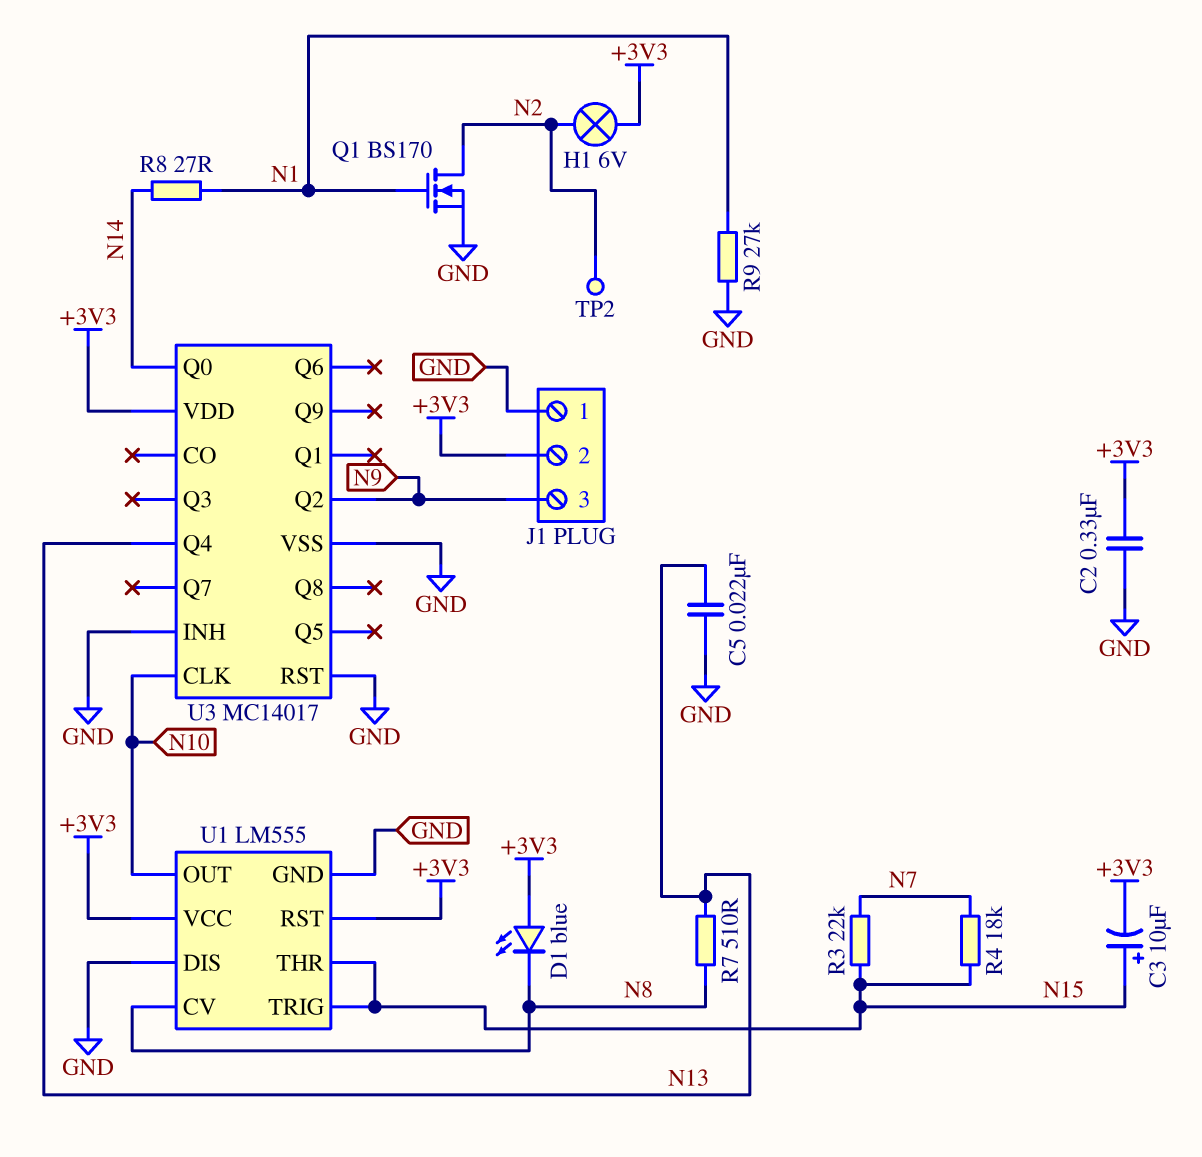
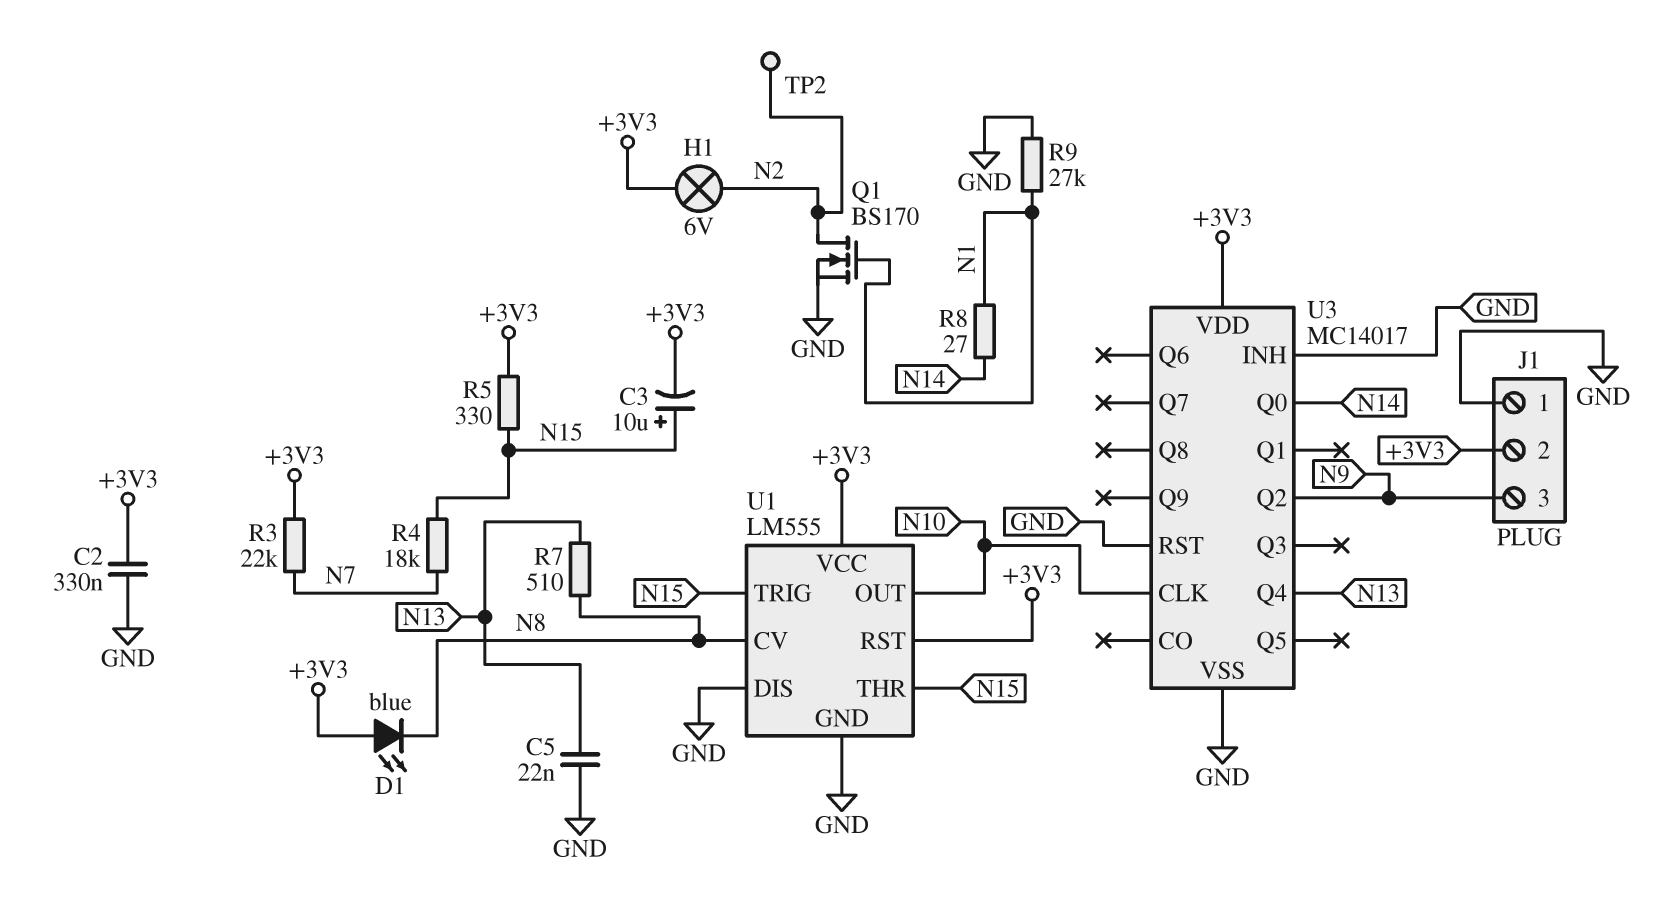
R3: 22k (N7, N15) -> 22k (+3V3, N7)
R5: none -> 330 (+3V3, N15)

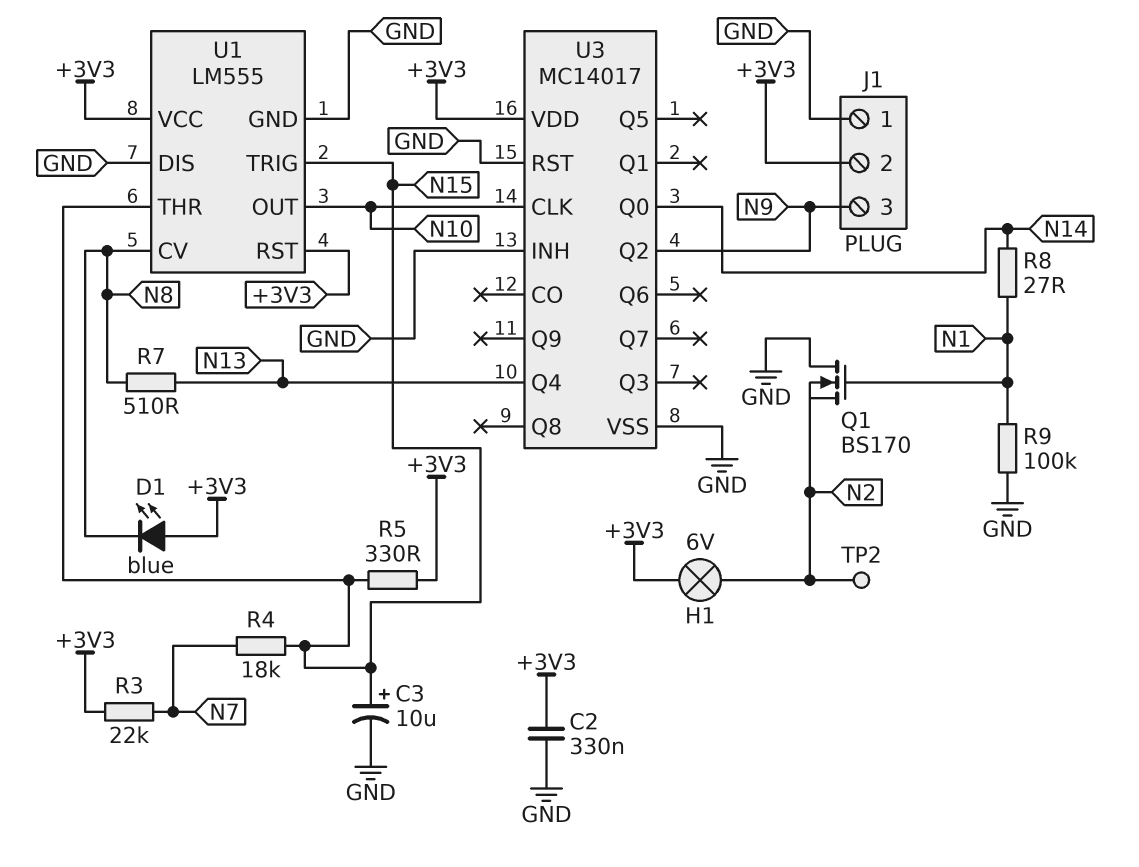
C3: 10uF (plus N15, minus +3V3) -> 10uF (plus N15, minus GND)
C5: 22nF (GND, N13) -> none
Q1: NMOS BS170 (G N1, D N2, S GND) -> NMOS BS170 (G N1, D GND, S N2)
R9: 27k (GND, N1) -> 100k (GND, N1)

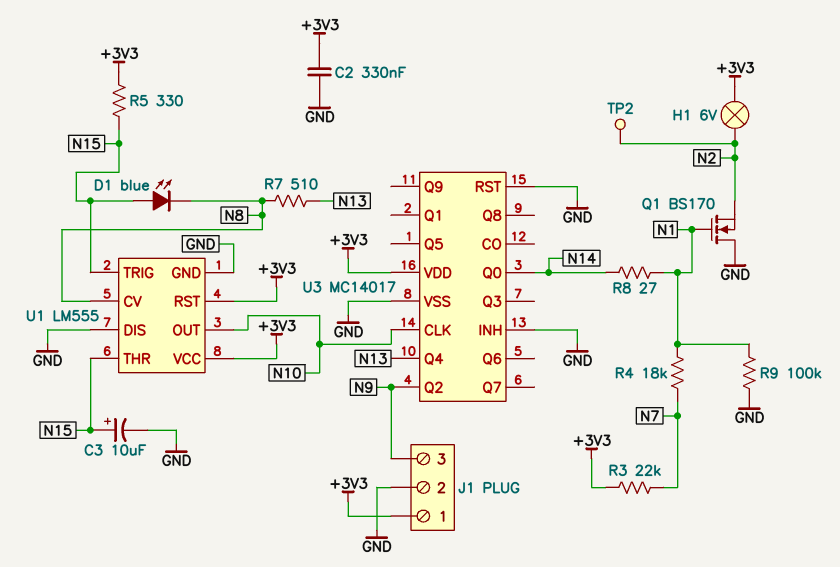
D1: LED blue (A +3V3, K N8) -> LED blue (A N15, K N8)
J1 pin 1: GND -> +3V3
J1 pin 2: +3V3 -> GND
R4: 18k (N7, N15) -> 18k (N1, N7)

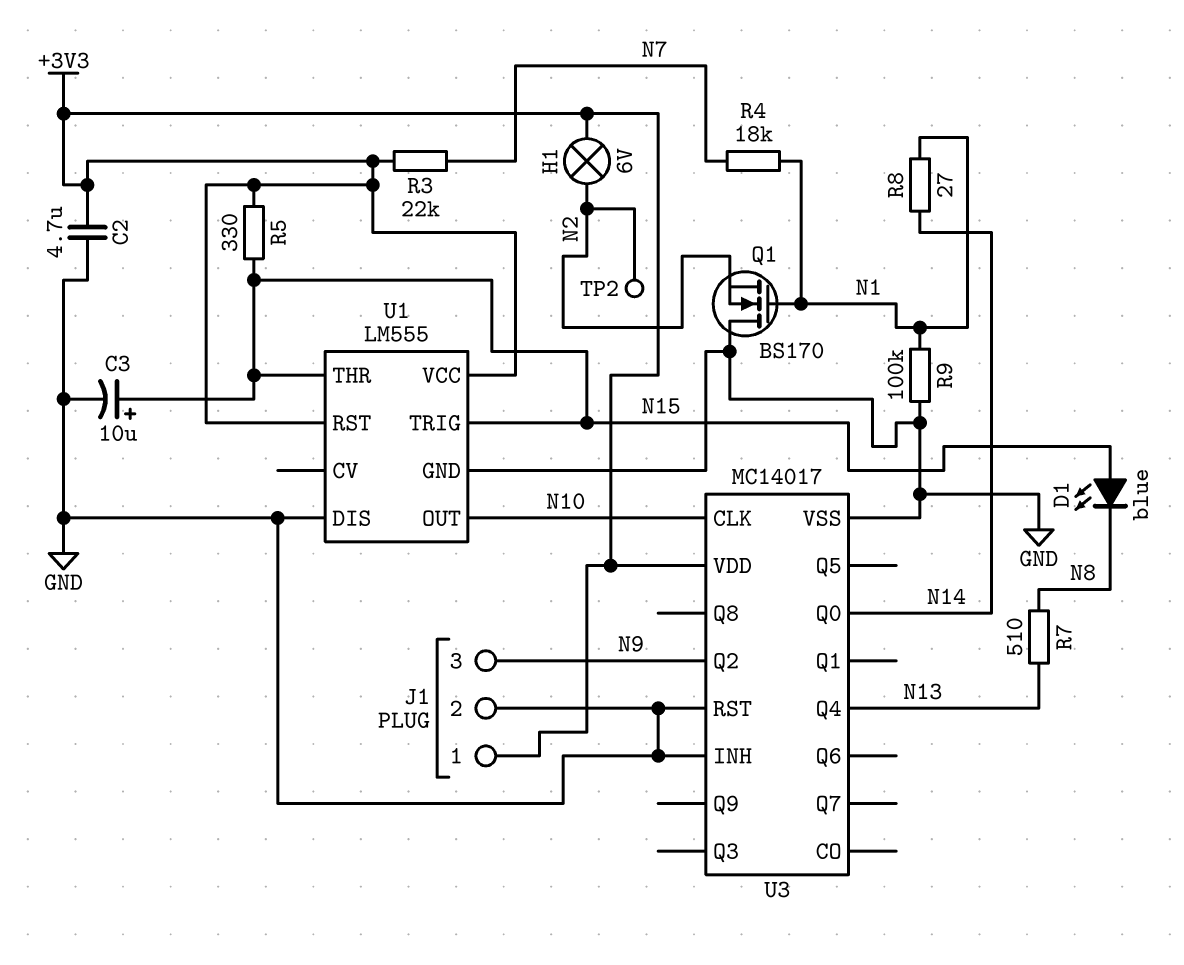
C2: 330nF (+3V3, GND) -> 4.7uF (+3V3, GND)
U1 pin CV: N8 -> none

